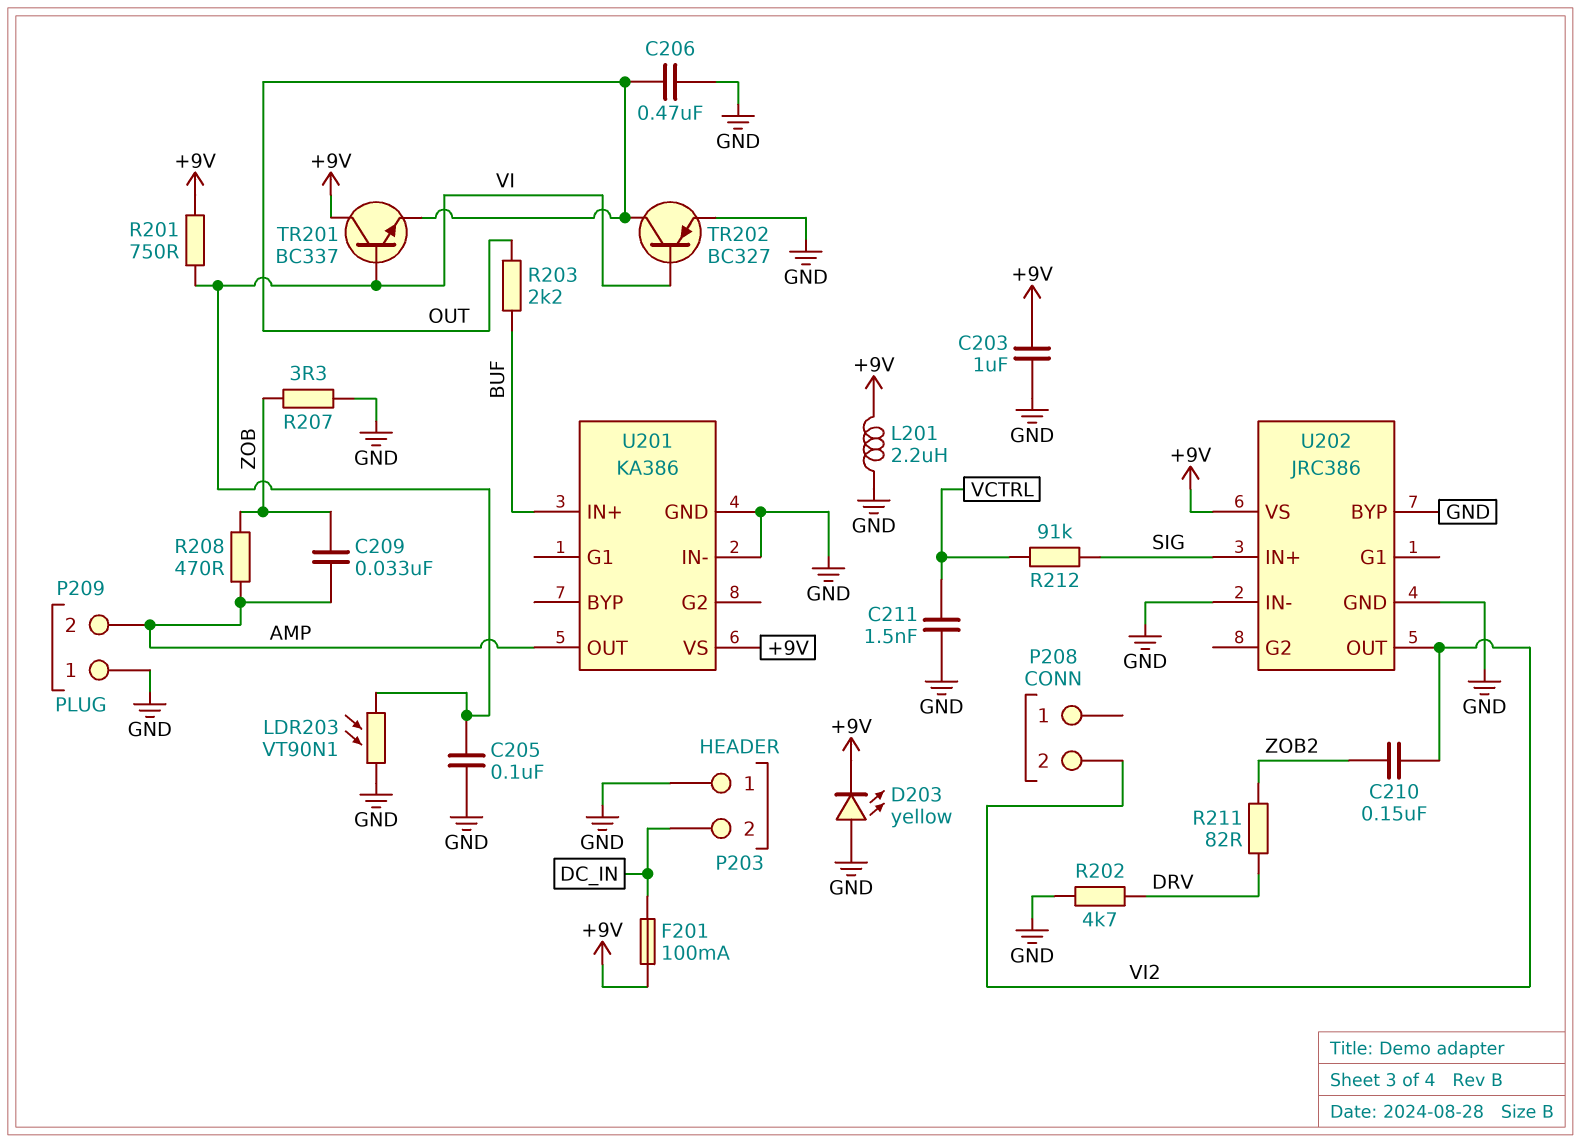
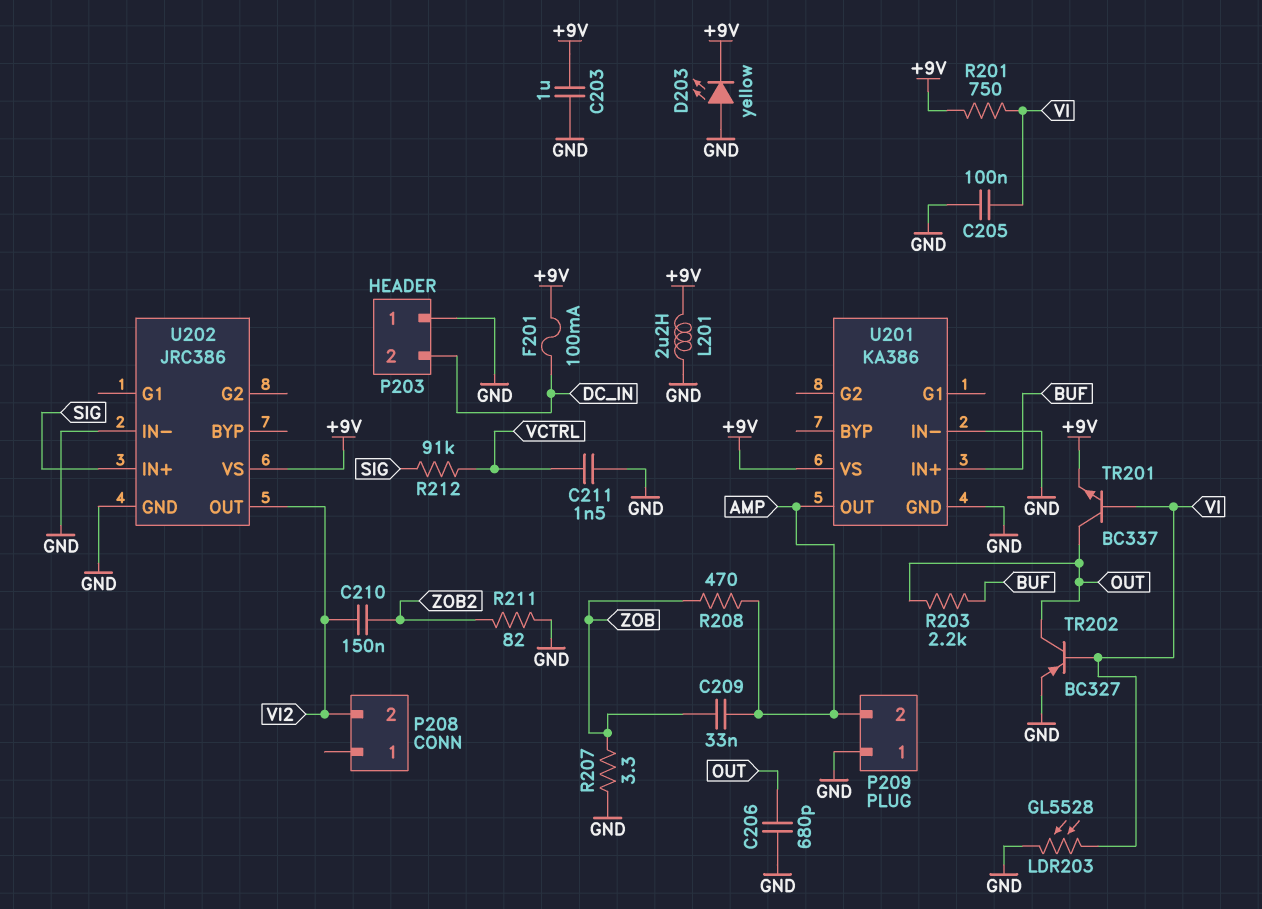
C206: 470nF (GND, OUT) -> 680pF (GND, OUT)
LDR203: VT90N1 (GND, VI) -> GL5528 (GND, VI)
R202: 4.7k (DRV, GND) -> none
R211: 82 (DRV, ZOB2) -> 82 (GND, ZOB2)
TR201: NPN BC337 (B VI, C +9V, E OUT) -> NPN BC337 (B VI, C OUT, E +9V)
U202 pin BYP: GND -> none

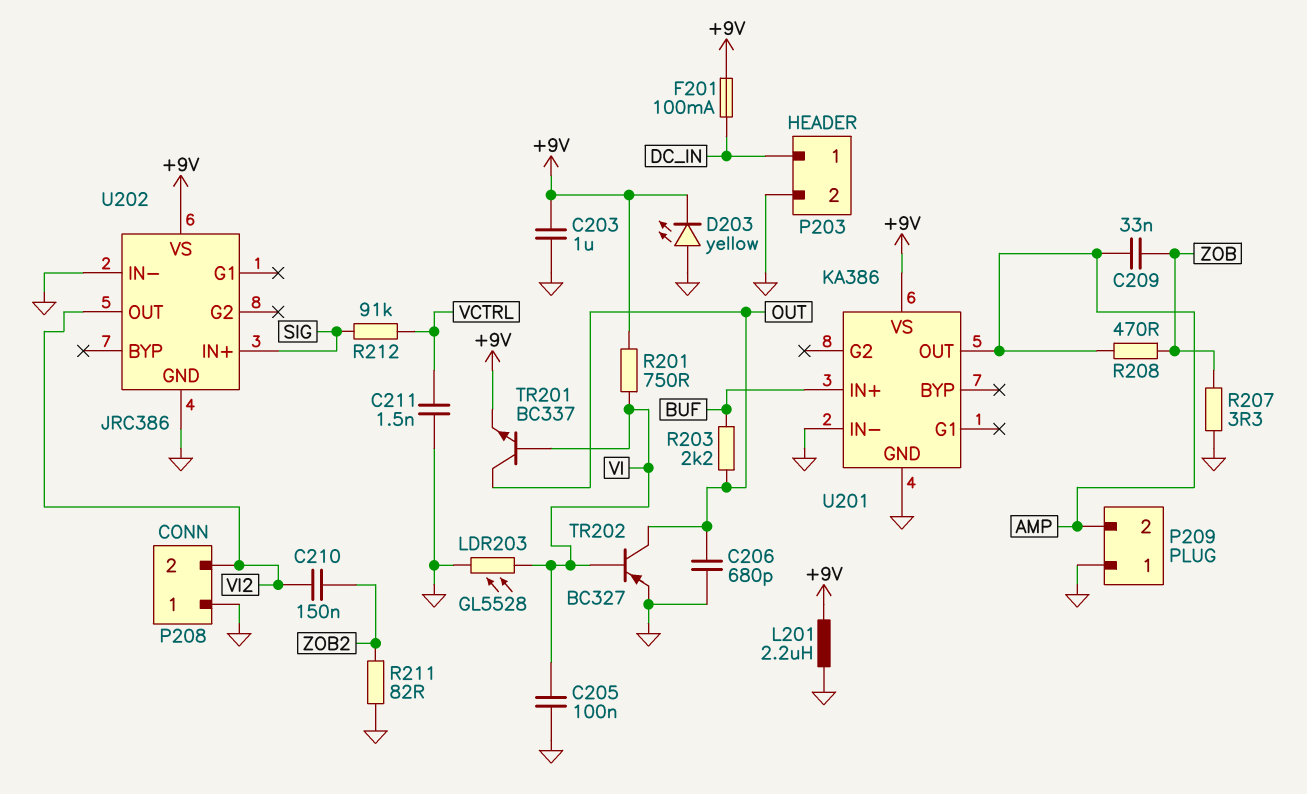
P203 pin 1: GND -> DC_IN
P203 pin 2: DC_IN -> GND
P208 pin 1: none -> GND

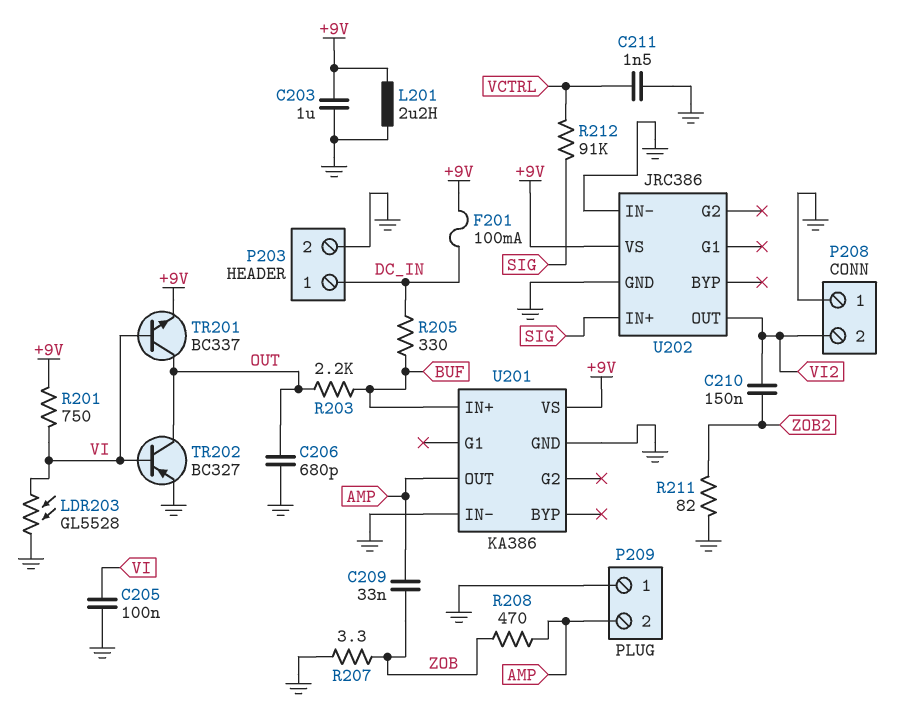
D203: LED yellow (A GND, K +9V) -> none
R205: none -> 330 (BUF, DC_IN)

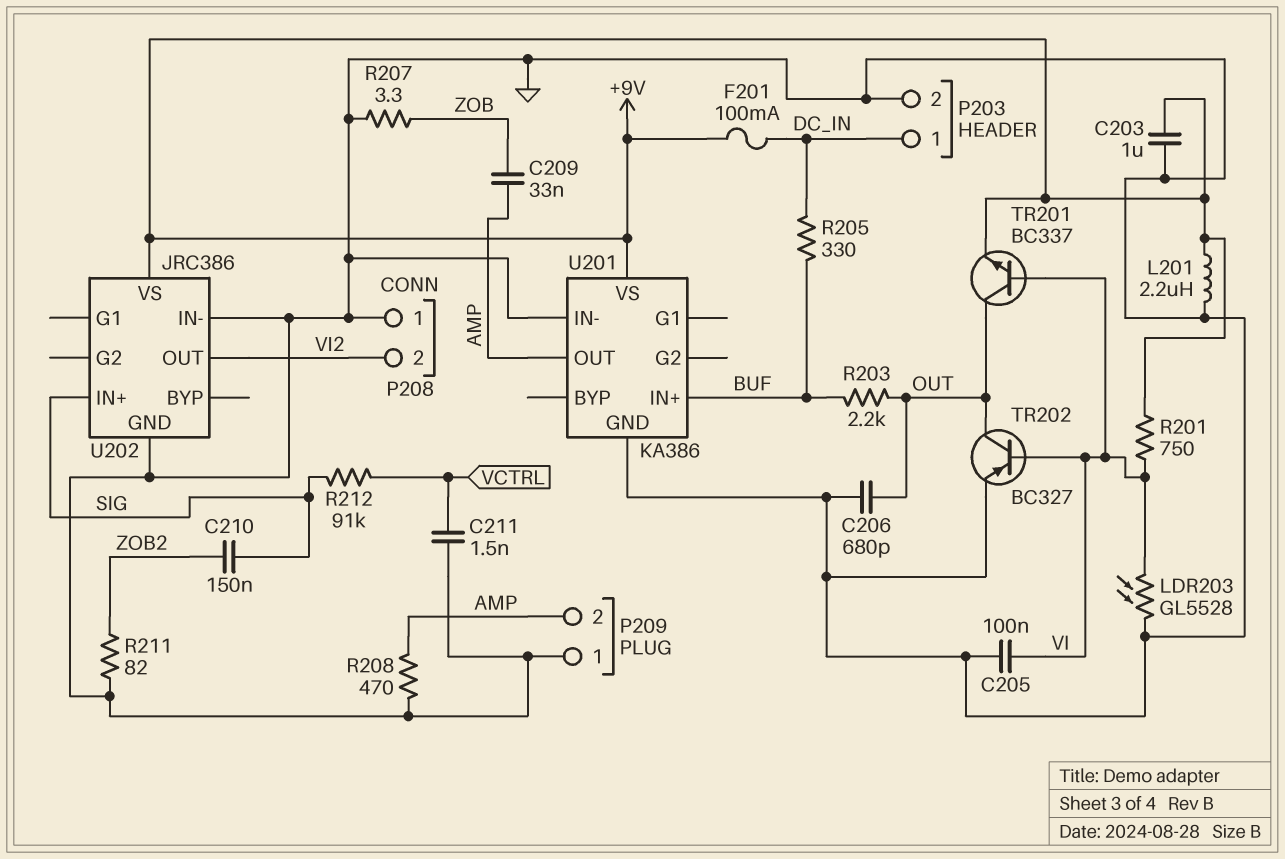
C210: 150nF (VI2, ZOB2) -> 150nF (SIG, ZOB2)
R208: 470 (AMP, ZOB) -> 470 (AMP, GND)

